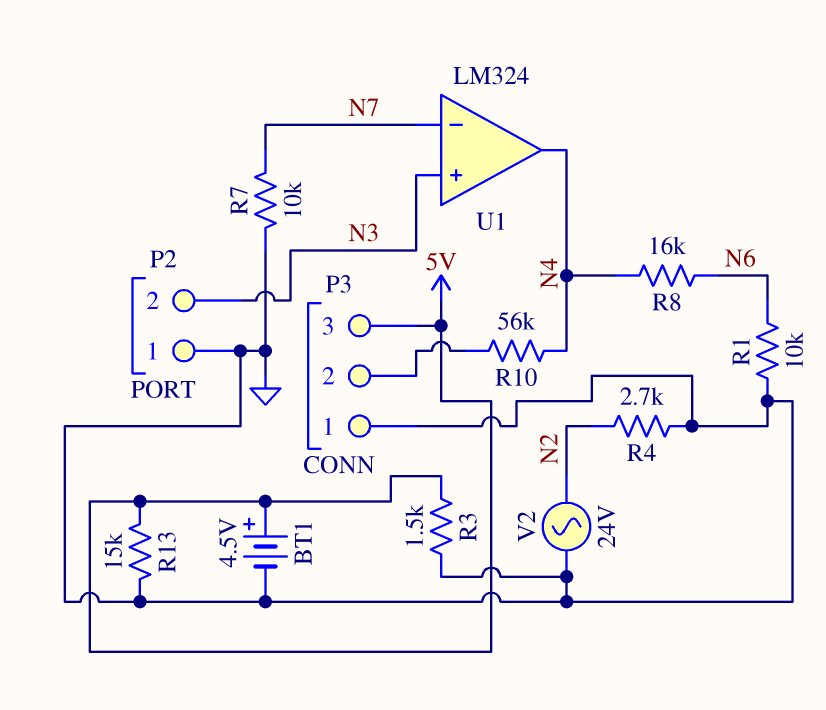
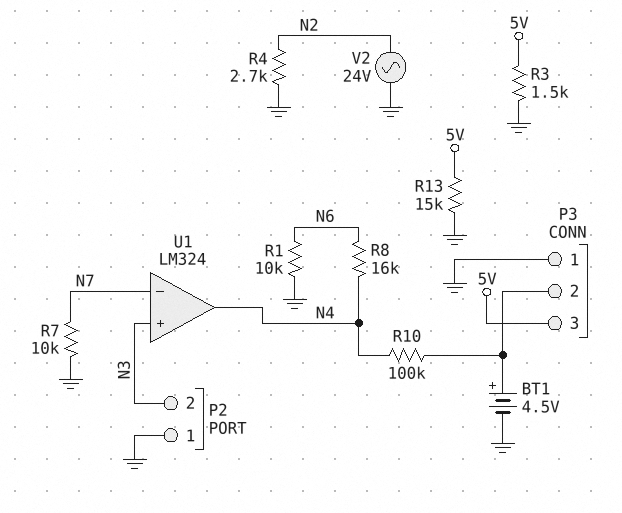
BT1: 4.5V (plus 5V, minus GND) -> 4.5V (plus P3/2, minus GND)
R10: 56k (N4, P3/2) -> 100k (N4, P3/2)

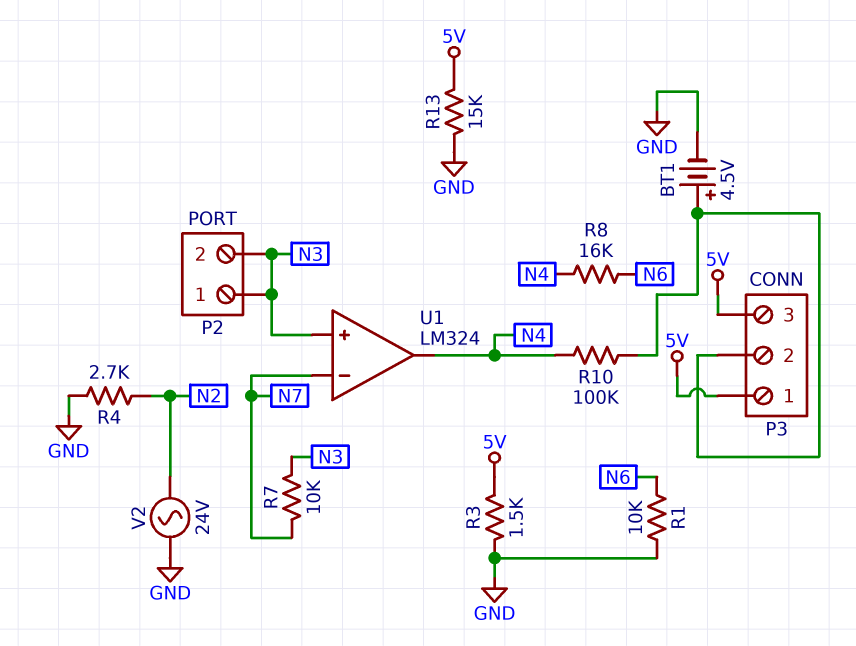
P2 pin 1: GND -> N3
P3 pin 1: GND -> 5V
R7: 10k (GND, N7) -> 10k (N3, N7)

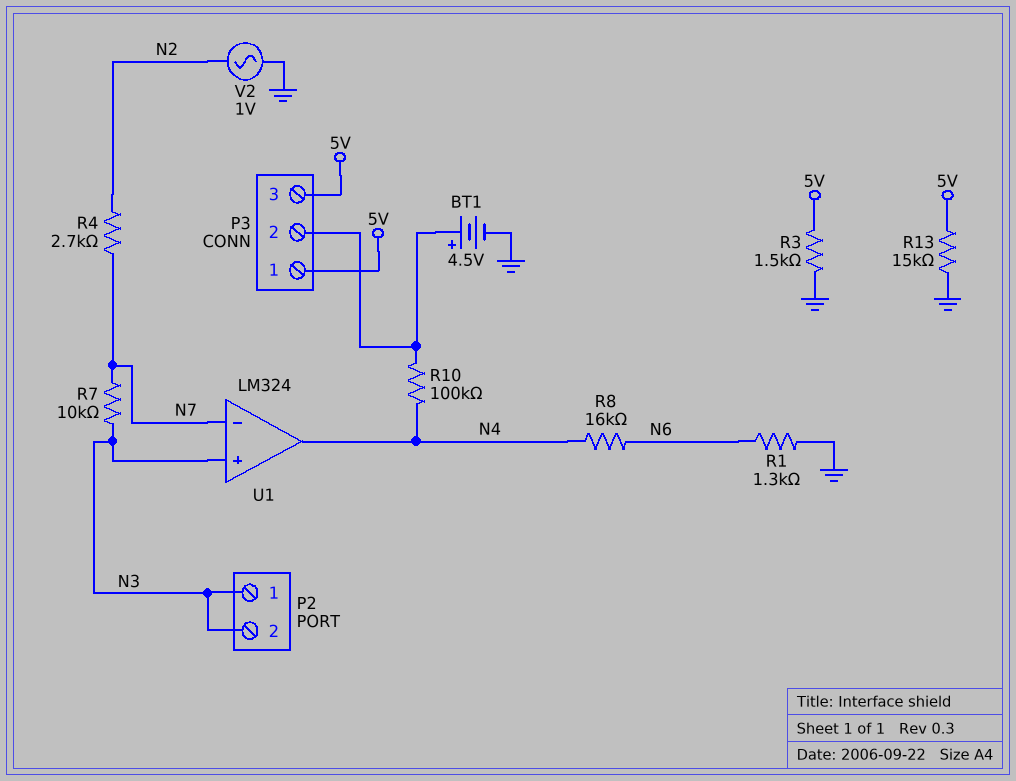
R1: 10k (GND, N6) -> 1.3k (GND, N6)
R4: 2.7k (GND, N2) -> 2.7k (N2, N7)
V2: AC 24V (GND, N2) -> AC 1V (GND, N2)

